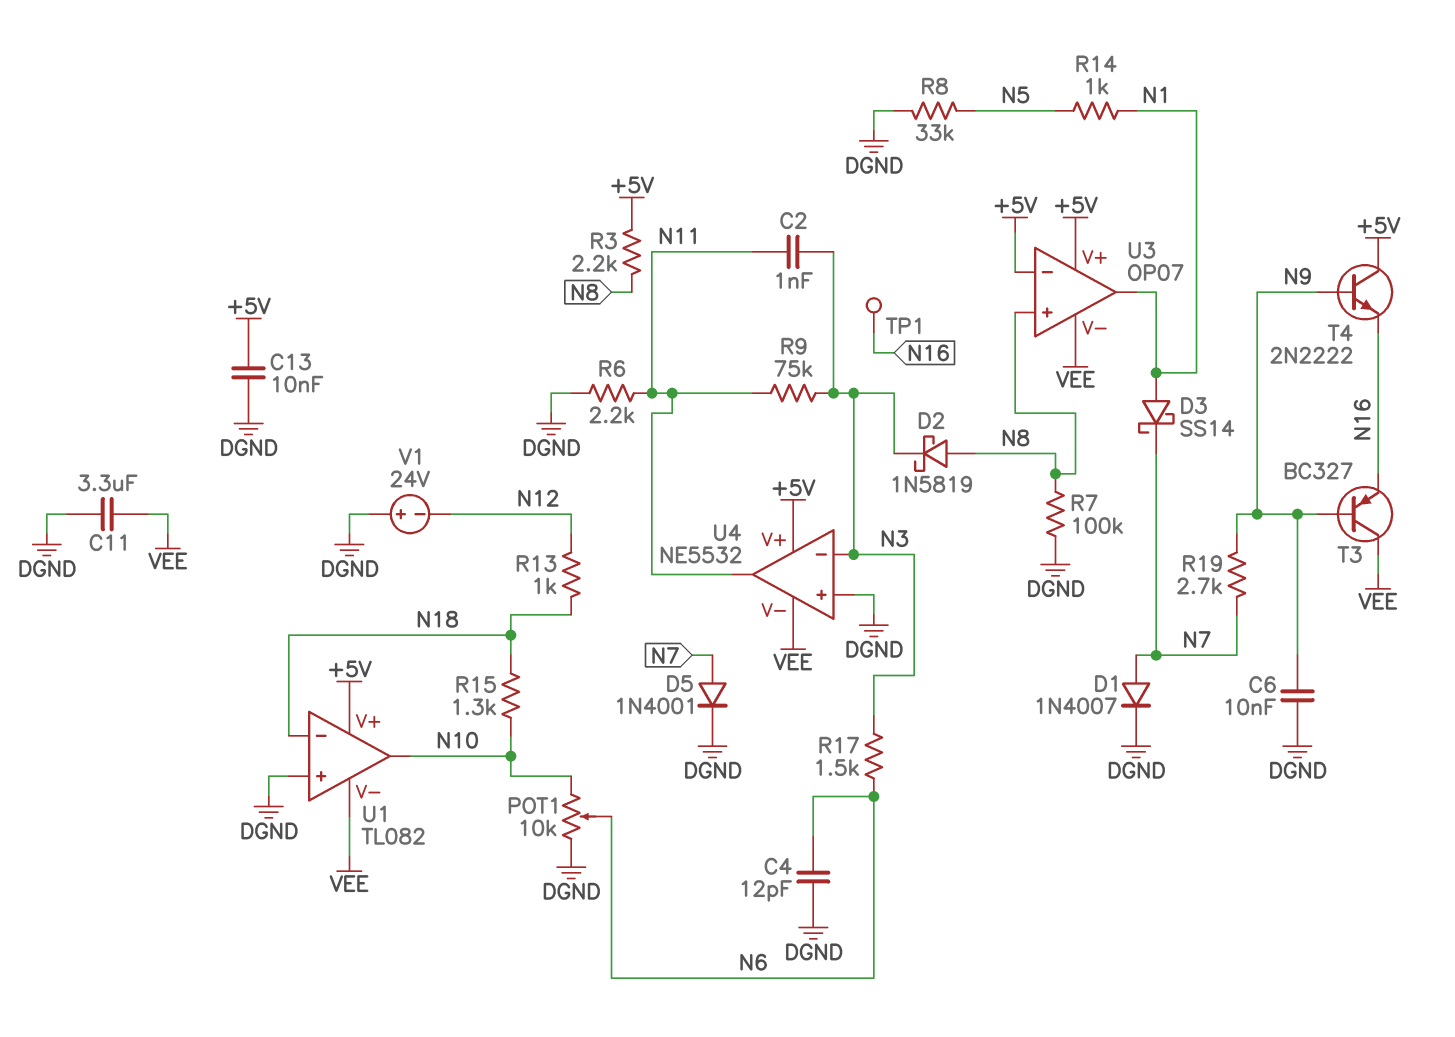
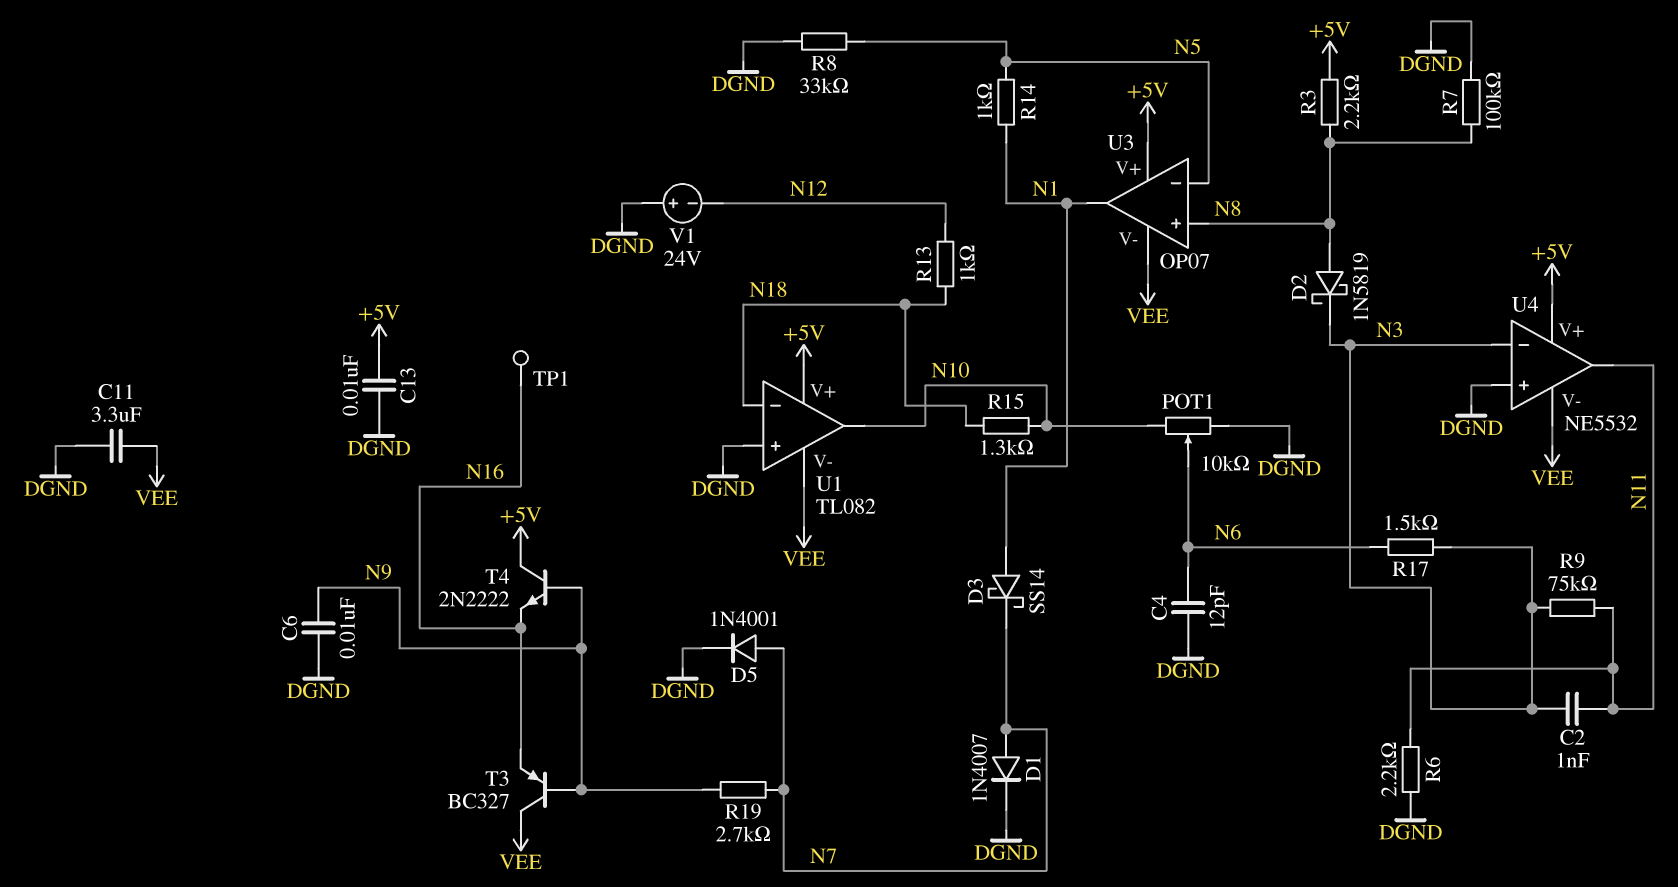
U3 pin in-: +5V -> N5

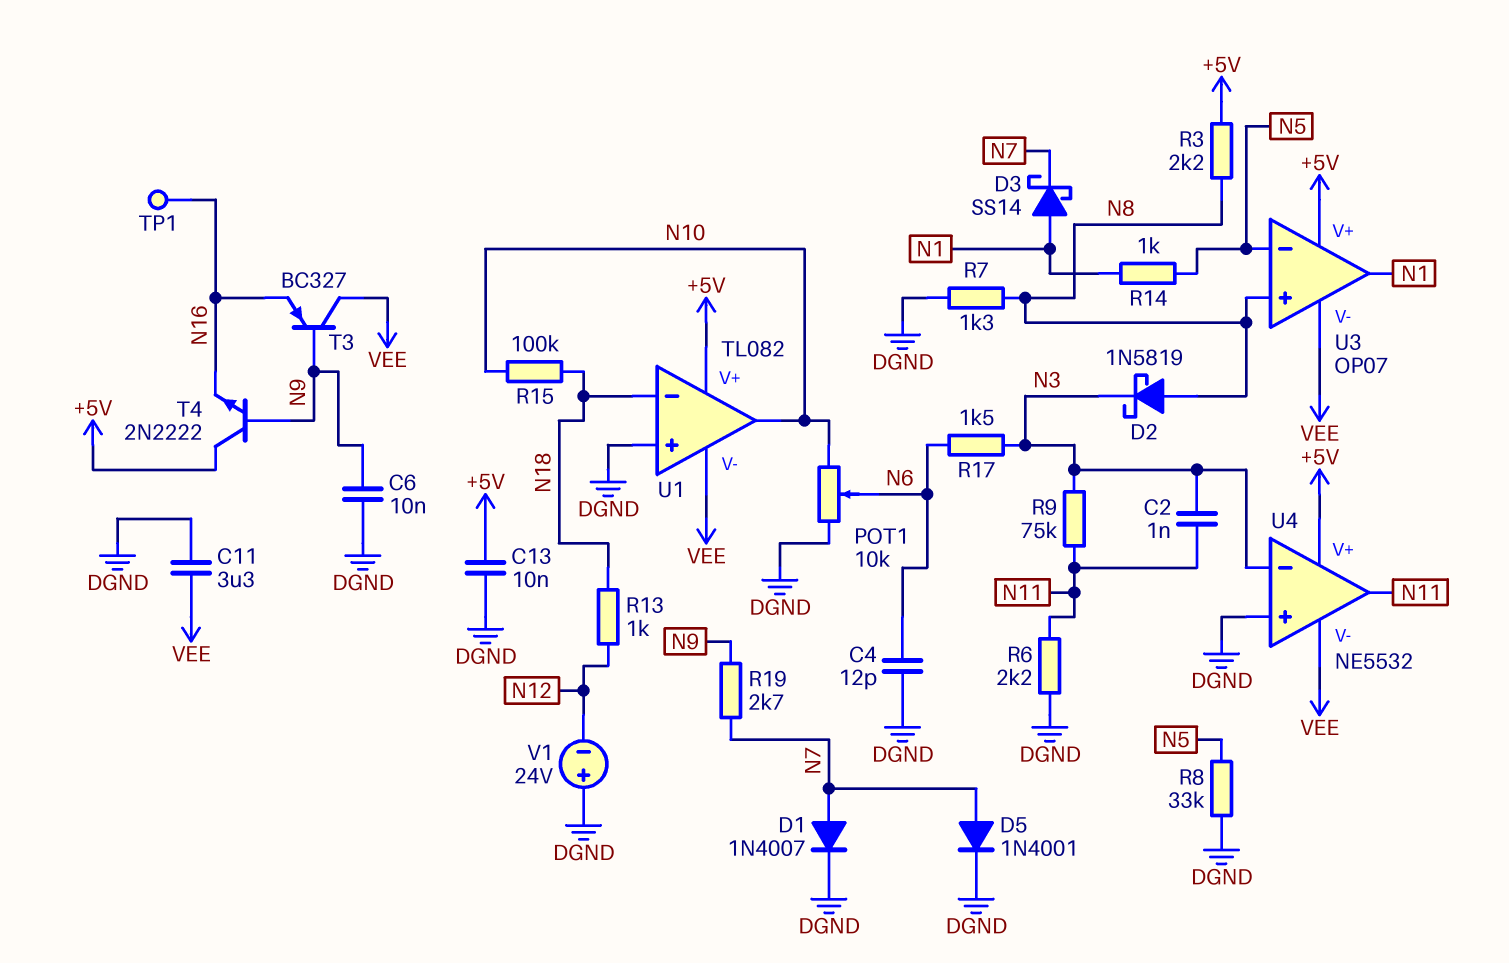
R7: 100k (DGND, N8) -> 1.3k (DGND, N8)
R15: 1.3k (N10, N18) -> 100k (N10, N18)

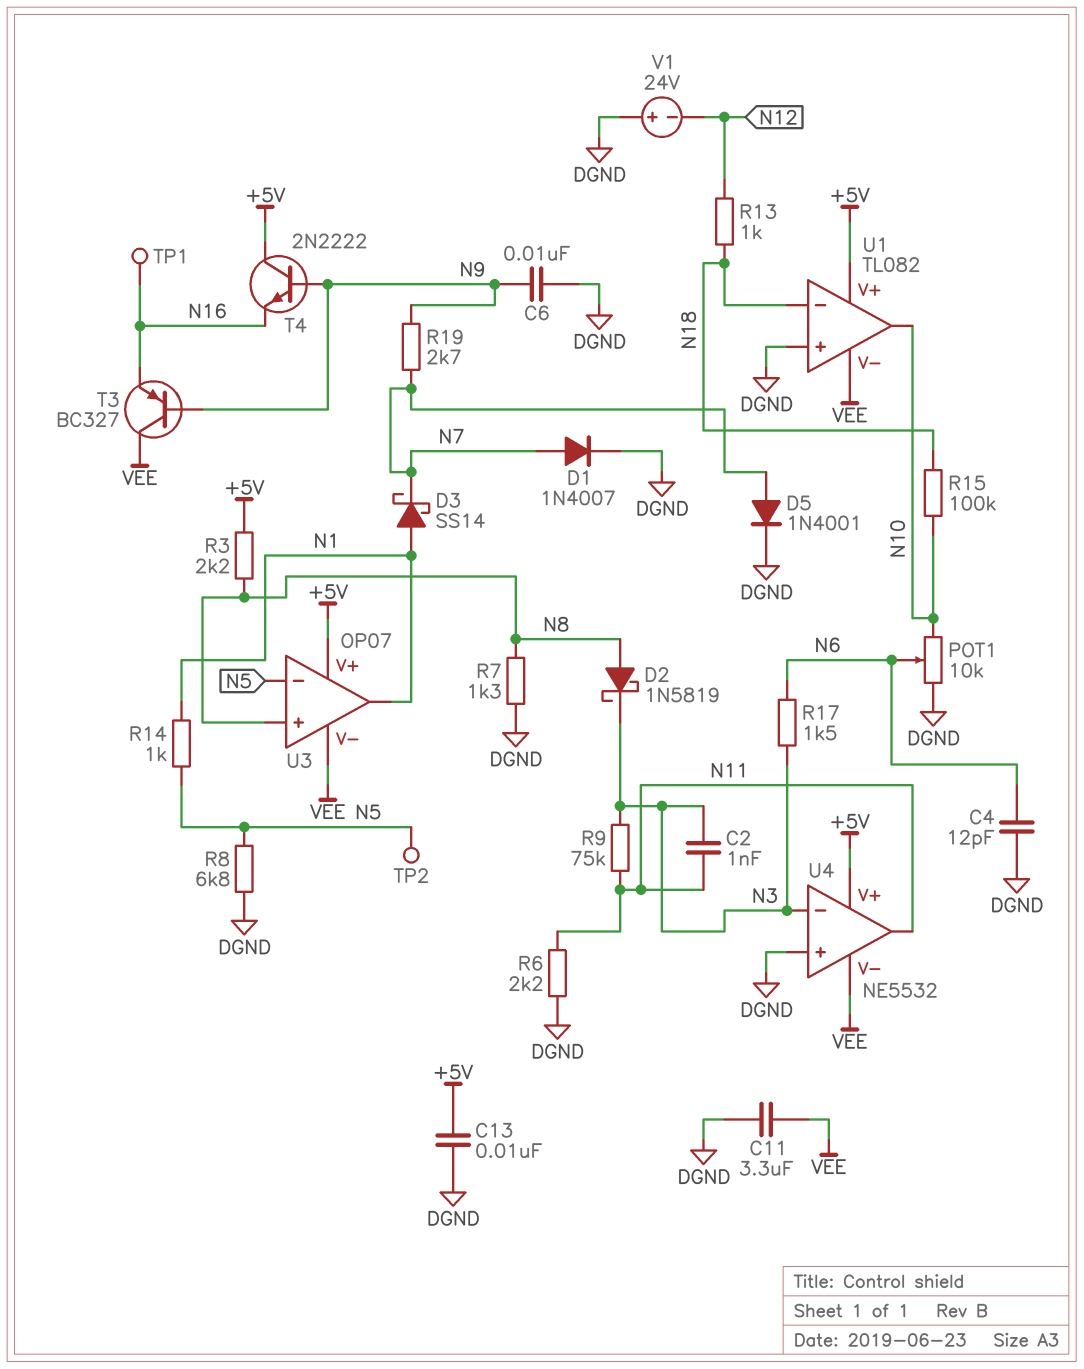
R8: 33k (DGND, N5) -> 6.8k (DGND, N5)
TP2: none -> test point (N5)

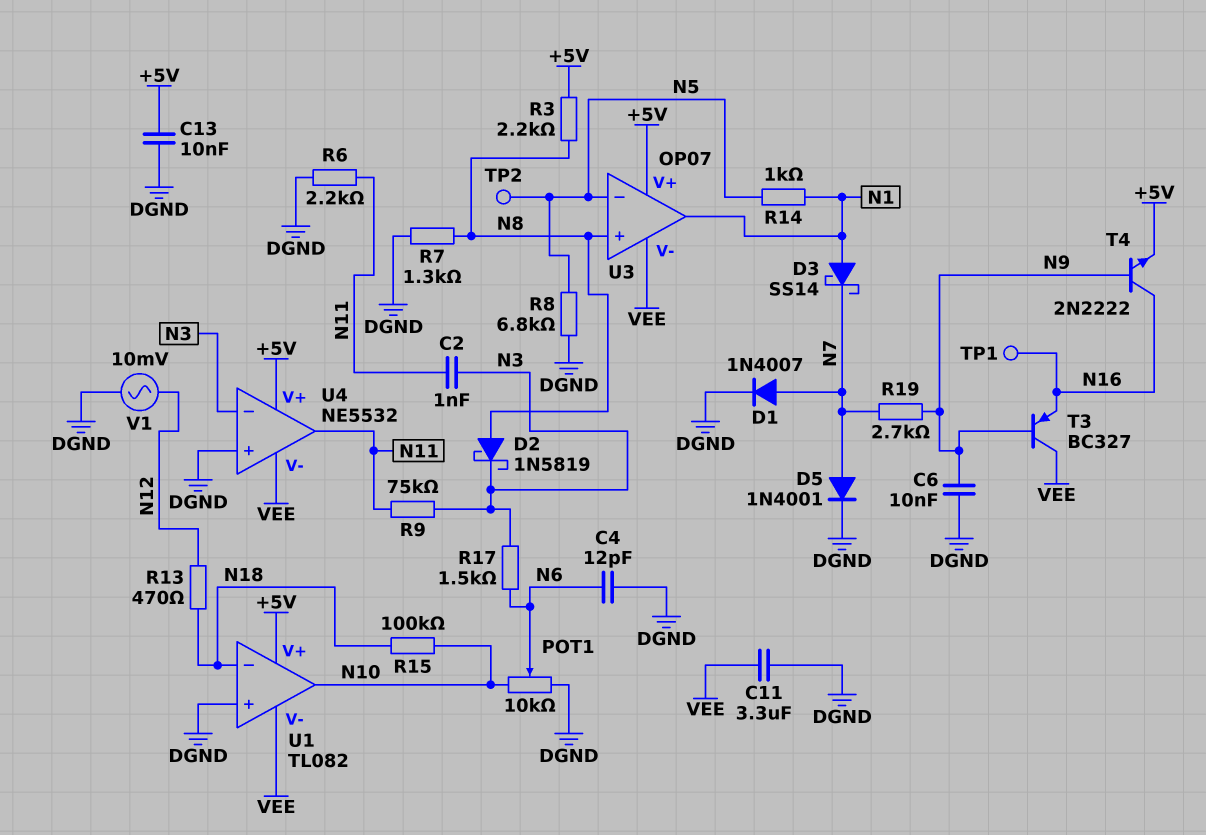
R13: 1k (N12, N18) -> 470 (N12, N18)
T4: NPN 2N2222 (B N9, C +5V, E N16) -> NPN 2N2222 (B N9, C N16, E +5V)
V1: 24V (plus DGND, minus N12) -> AC 10mV (DGND, N12)

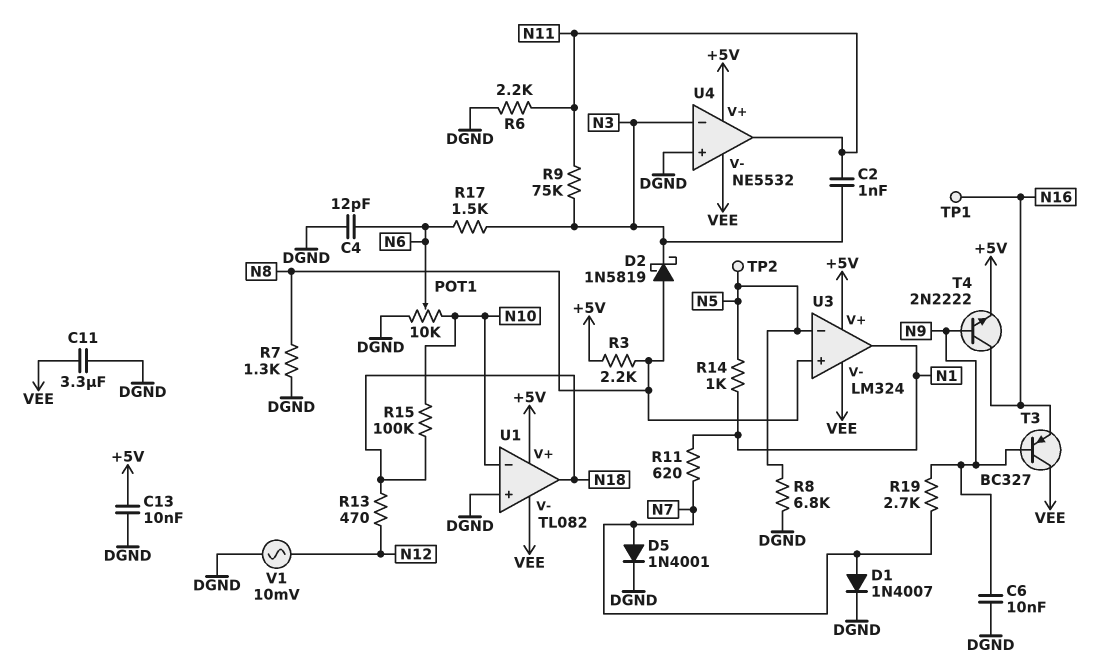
D3: schottky SS14 (A N1, K N7) -> none
R11: none -> 620 (N1, N7)
U1 pin in-: N18 -> N10
U1 pin out: N10 -> N18
U3: OP07 -> LM324

